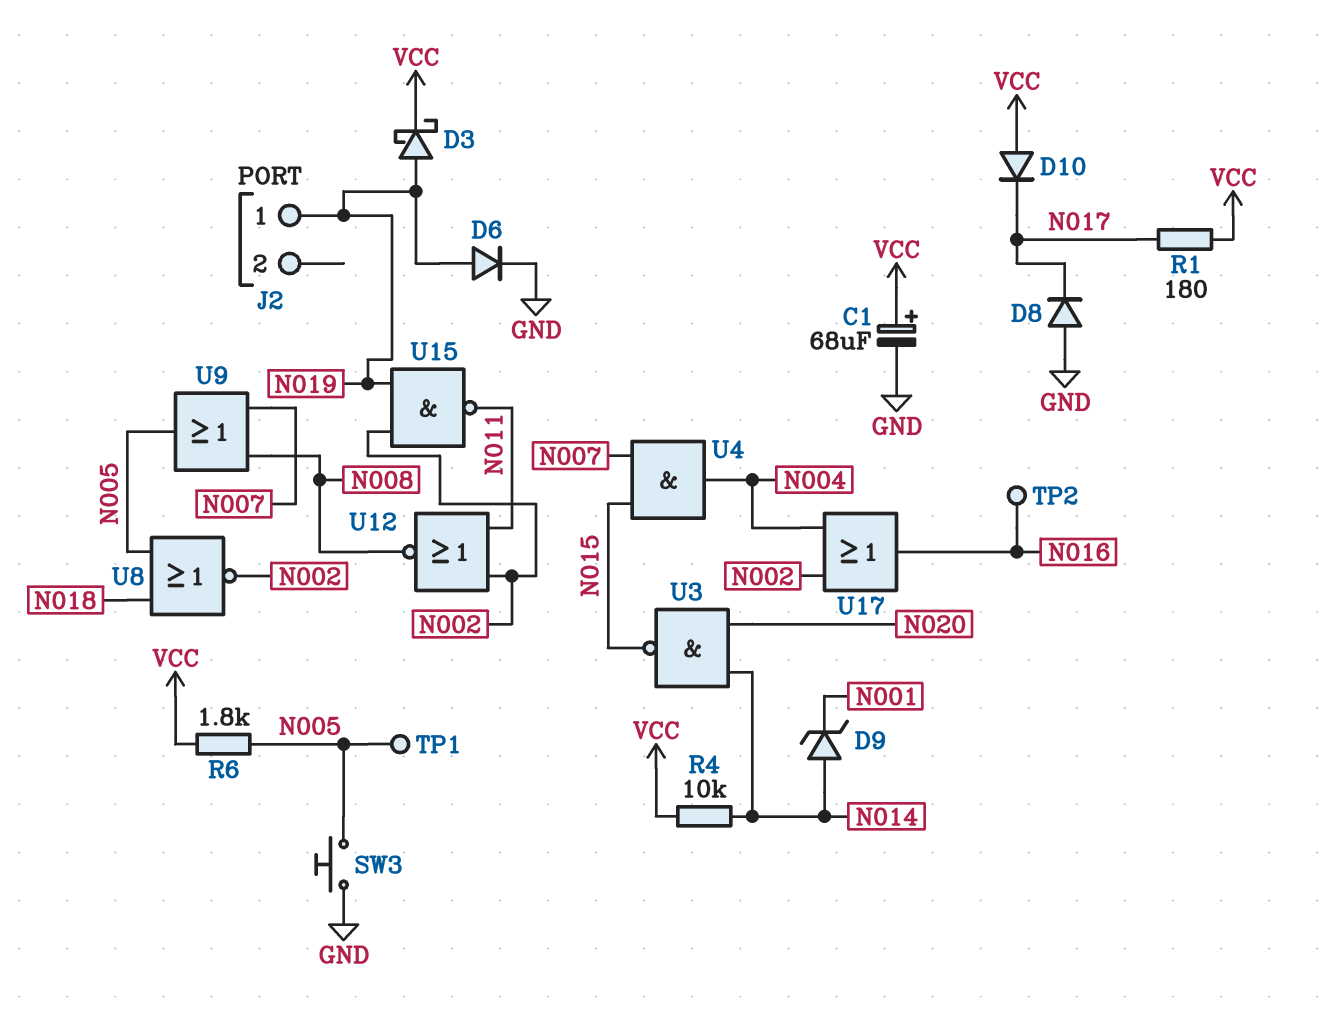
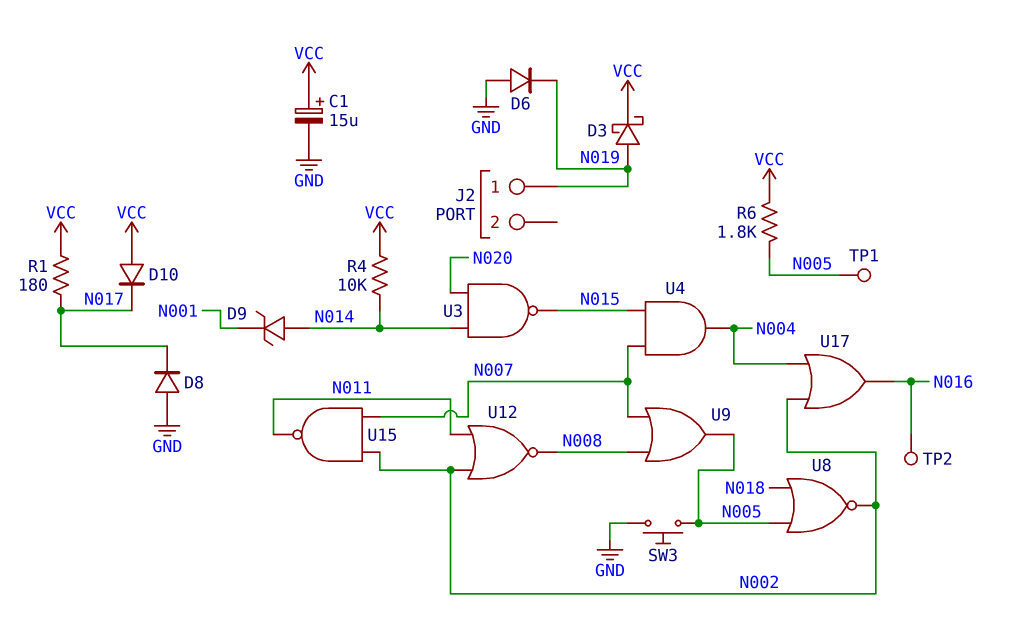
C1: 68uF (plus VCC, minus GND) -> 15uF (plus VCC, minus GND)
D6: diode (A N019, K GND) -> diode (A GND, K N019)
U15: NAND (in N002, in N019, out N011) -> NAND (in N002, in N007, out N011)

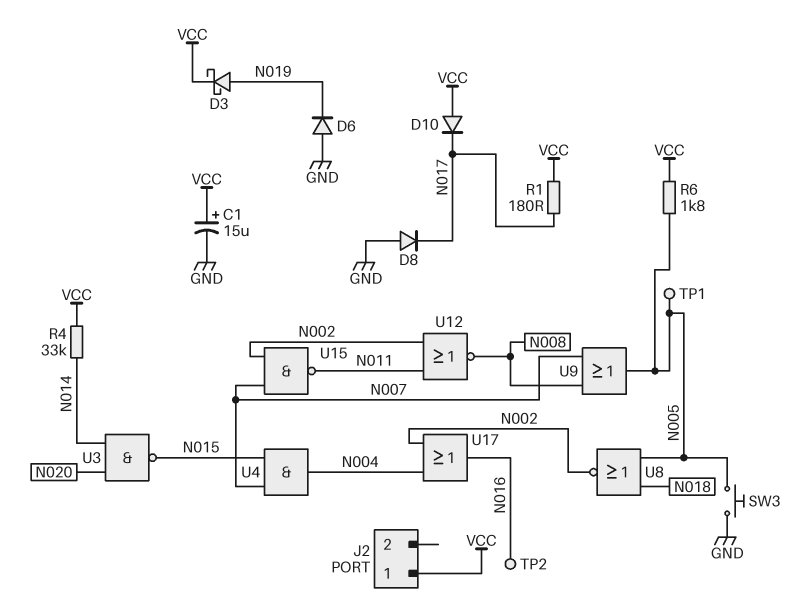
D9: zener (A N014, K N001) -> none
J2 pin 1: N019 -> VCC
R4: 10k (N014, VCC) -> 33k (N014, VCC)

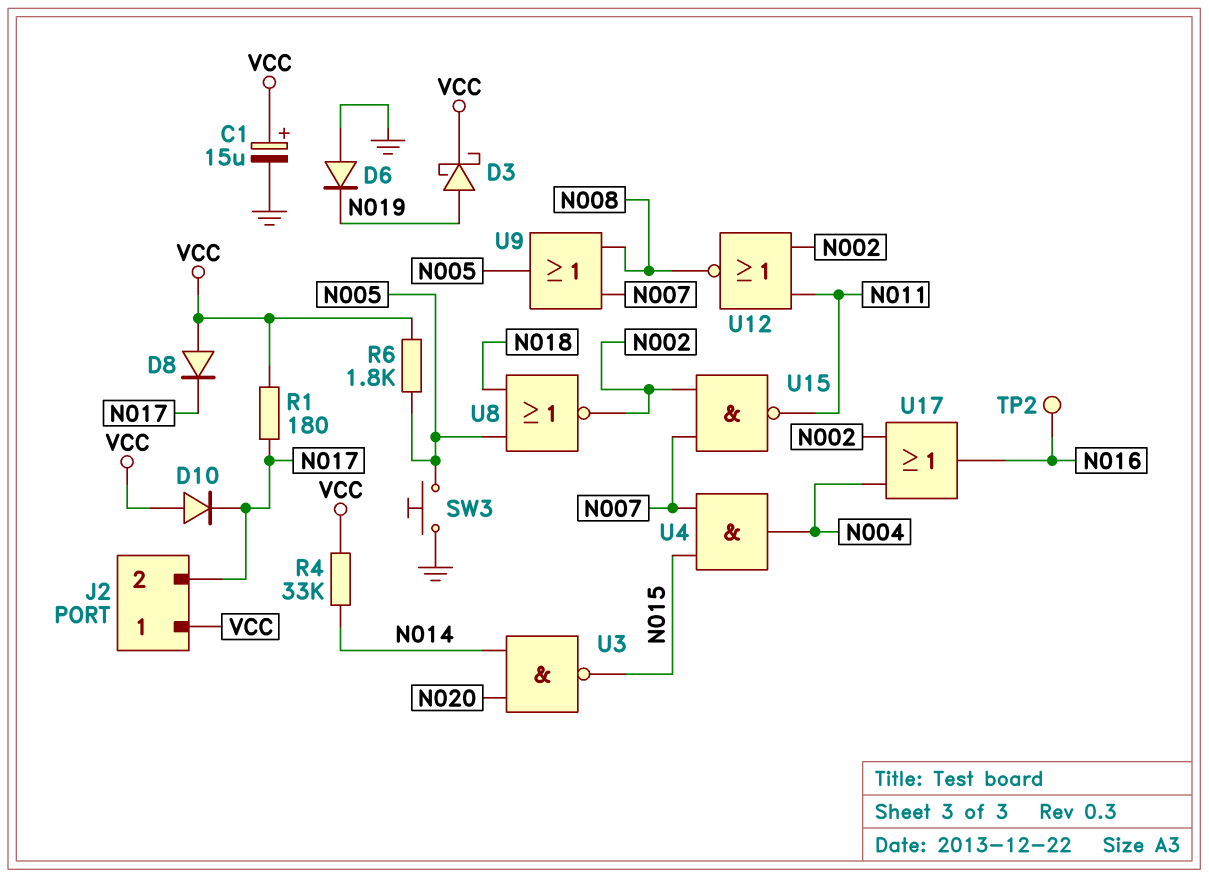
D8: diode (A GND, K N017) -> diode (A VCC, K N017)
J2 pin 2: none -> N017
TP1: test point (N005) -> none

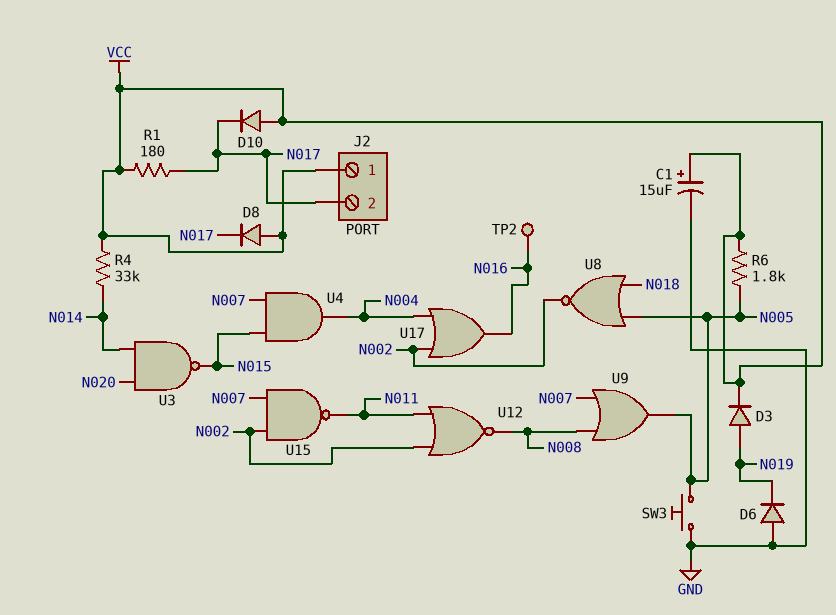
D3: schottky (A N019, K VCC) -> diode (A N019, K VCC)

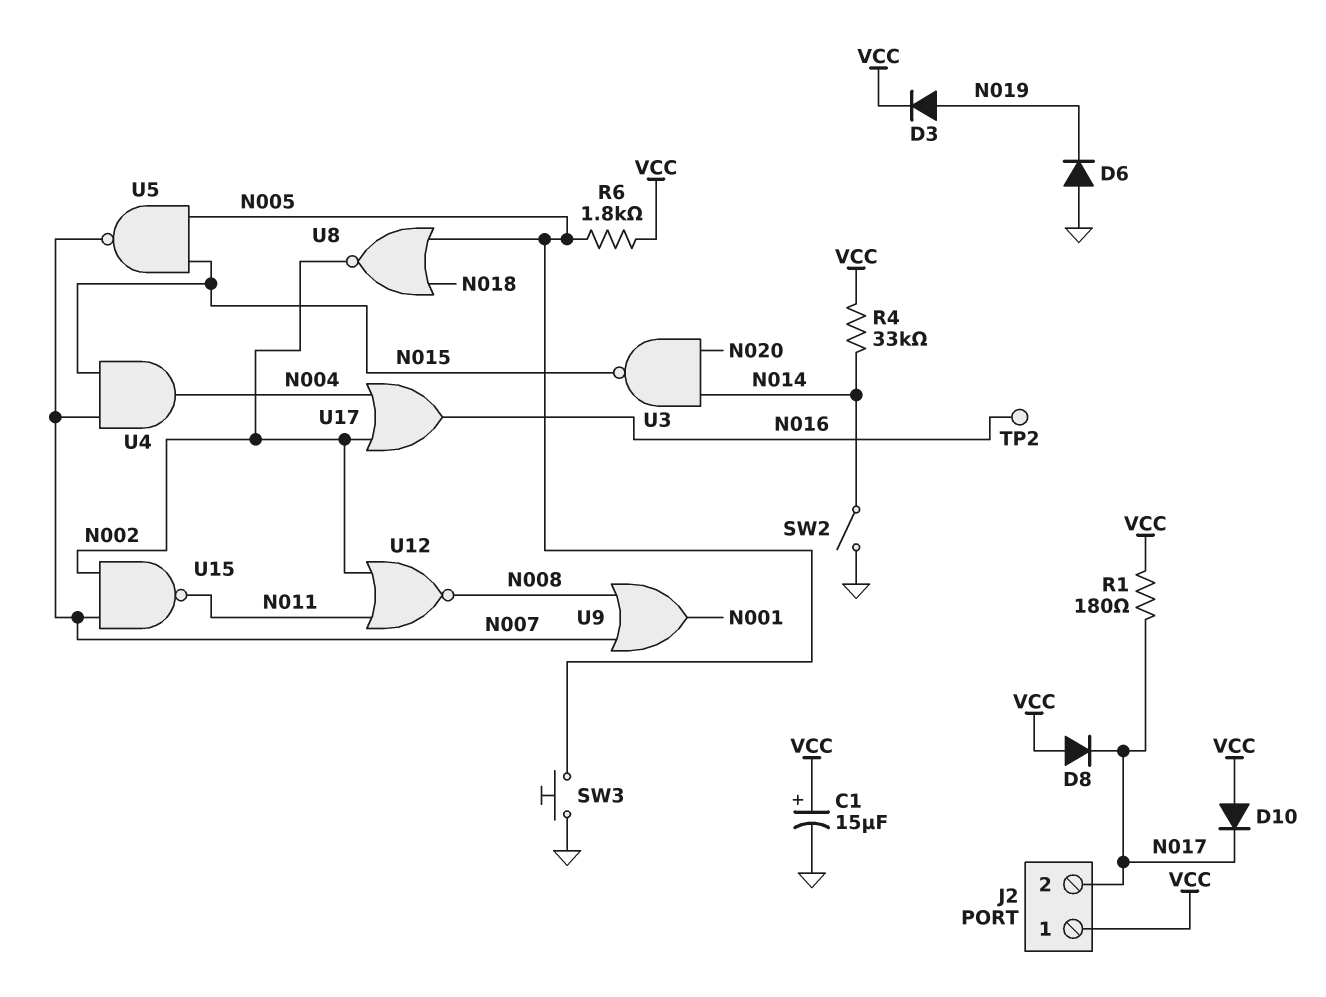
SW2: none -> switch (GND, N014)
U5: none -> NAND (in N005, in N015, out N007)
U9: OR (in N007, in N008, out N005) -> OR (in N007, in N008, out N001)

